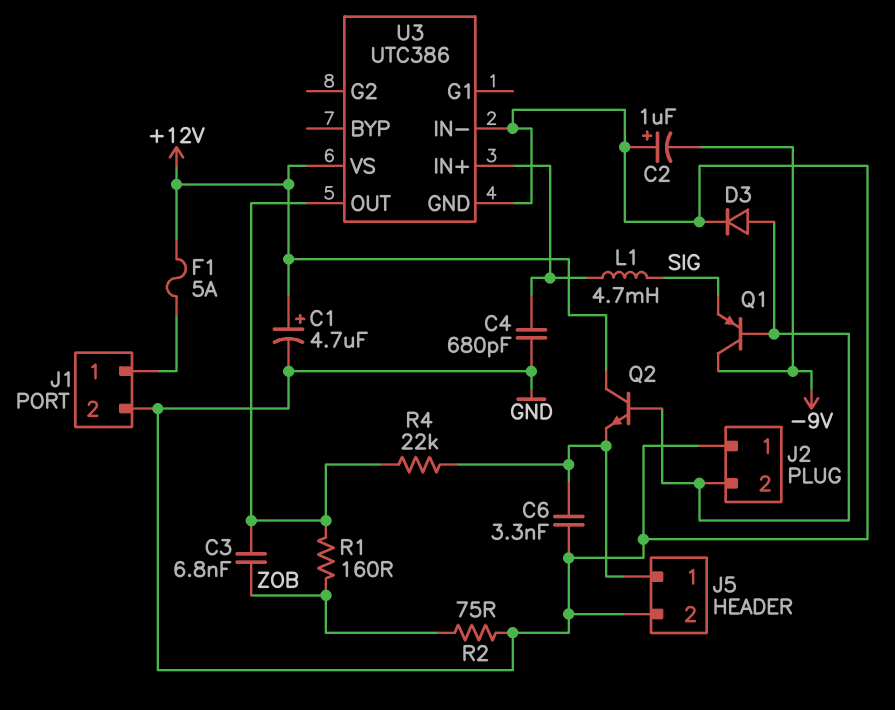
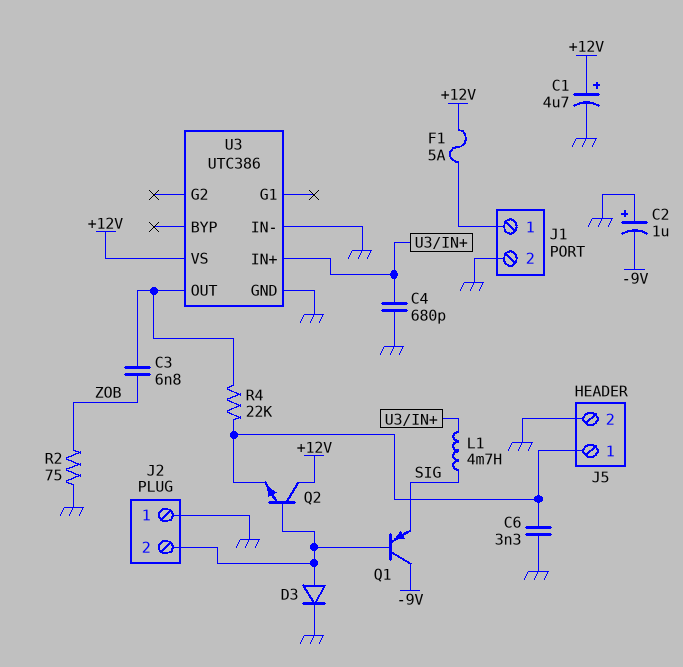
R1: 160 (U3/OUT, ZOB) -> none

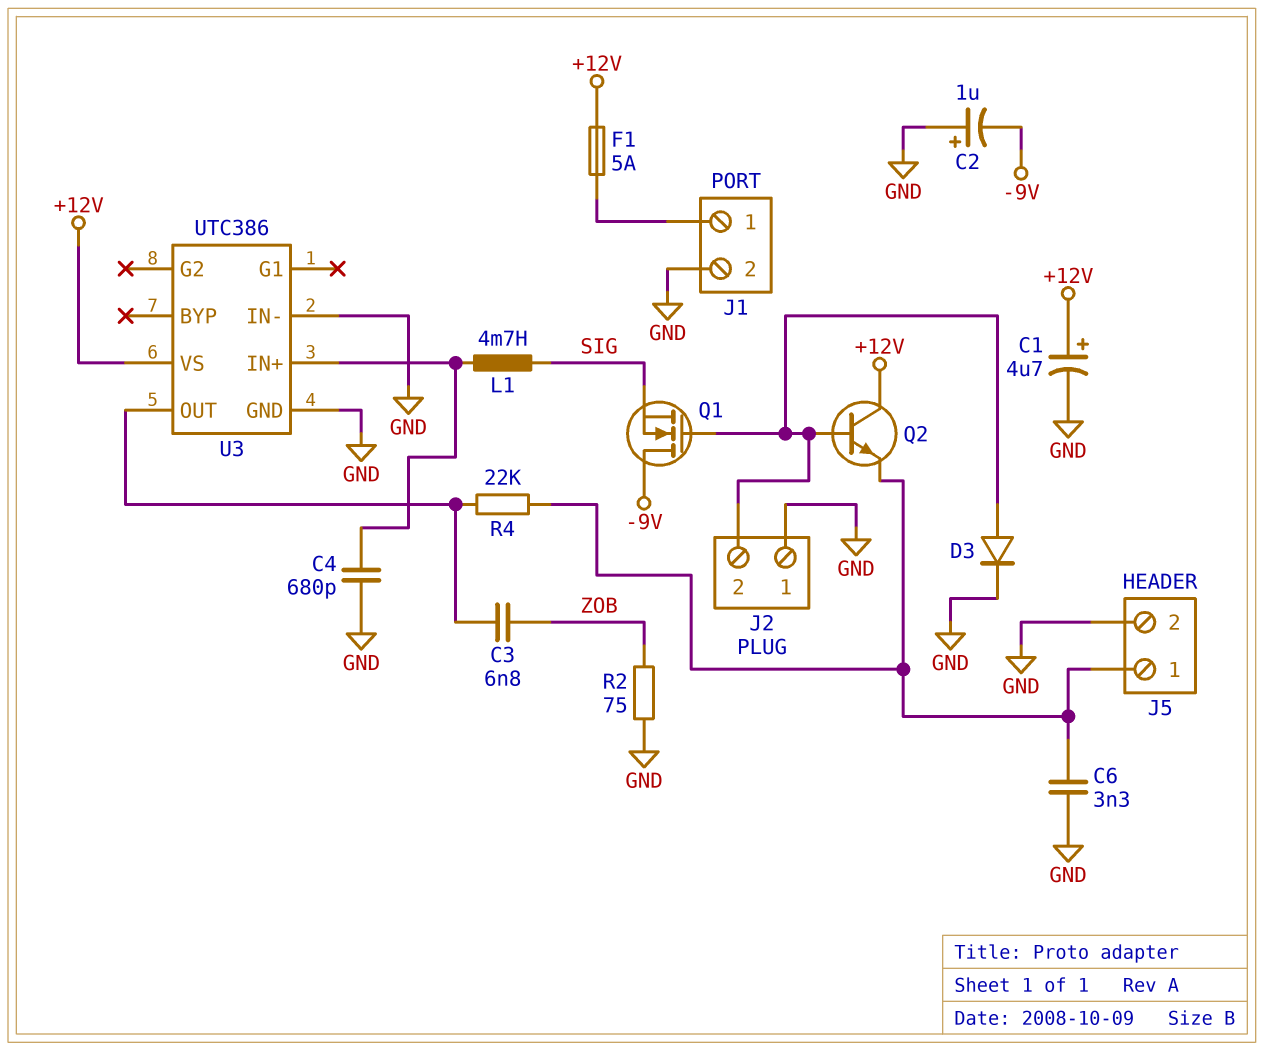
Q1: PNP (B J2/2, C -9V, E SIG) -> NMOS (G J2/2, D -9V, S SIG)

